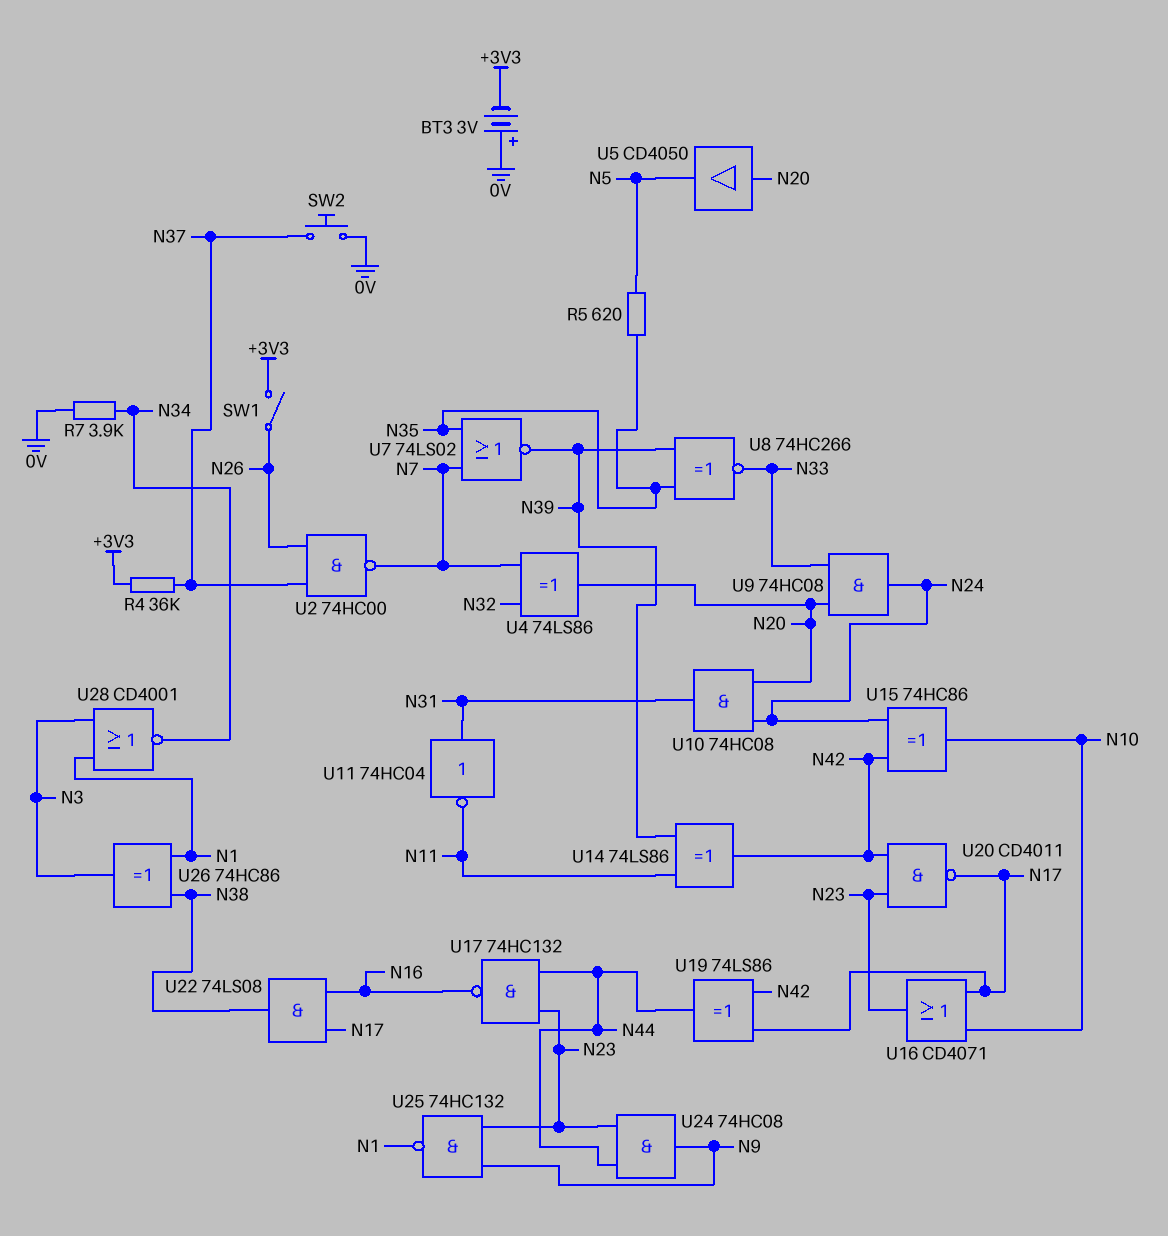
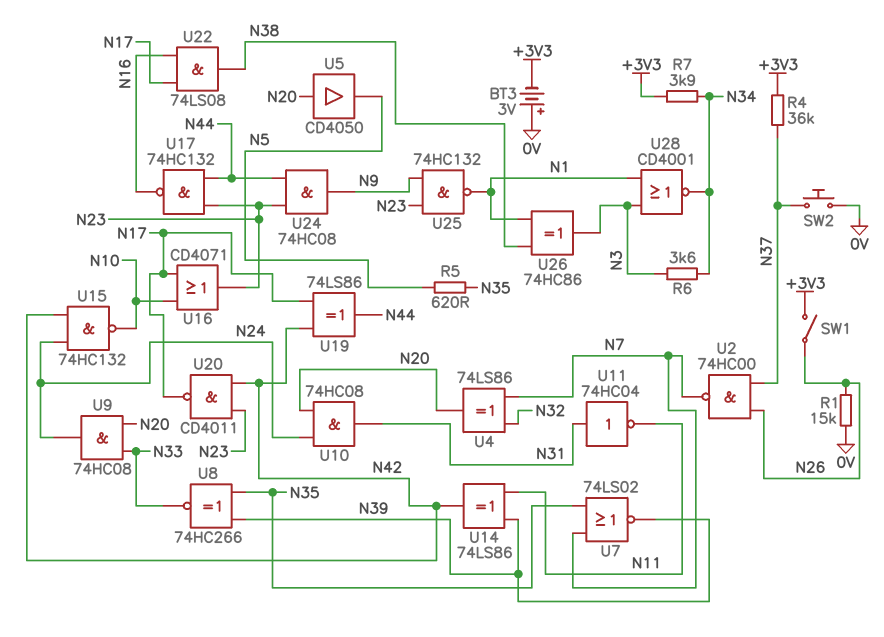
R1: none -> 15k (0V, N26)
R6: none -> 3.6k (N3, N34)
R7: 3.9k (0V, N34) -> 3.9k (+3V3, N34)
U15: XOR 74HC86 (in N24, in N42, out N10) -> NAND 74HC132 (in N24, in N42, out N10)

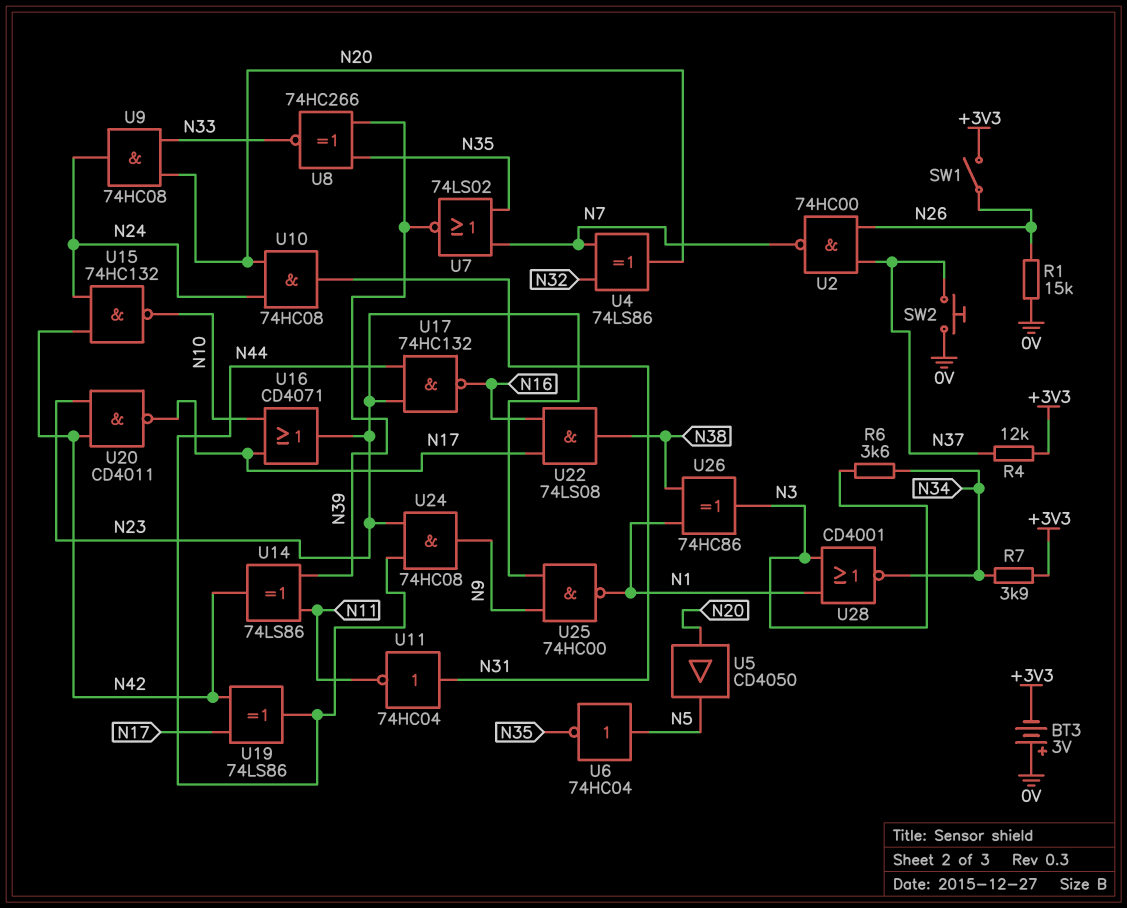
R4: 36k (+3V3, N37) -> 12k (+3V3, N37)
R5: 620 (N5, N35) -> none
U6: none -> NOT 74HC04 (in N5, out N35)
U25: NAND 74HC132 (in N9, in N23, out N1) -> NAND 74HC00 (in N9, in N23, out N1)

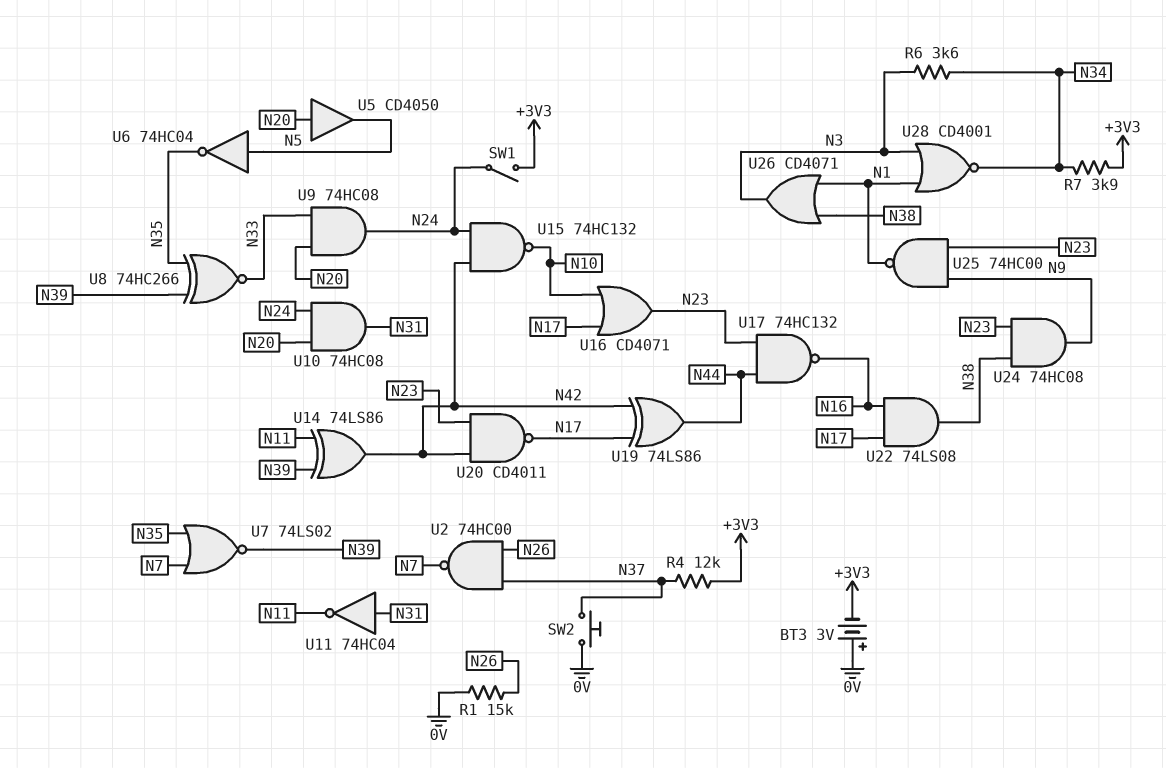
SW1: switch (+3V3, N26) -> switch (+3V3, N24)
U4: XOR 74LS86 (in N7, in N32, out N20) -> none
U24: AND 74HC08 (in N23, in N44, out N9) -> AND 74HC08 (in N23, in N38, out N9)
U26: XOR 74HC86 (in N1, in N38, out N3) -> OR CD4071 (in N1, in N38, out N3)

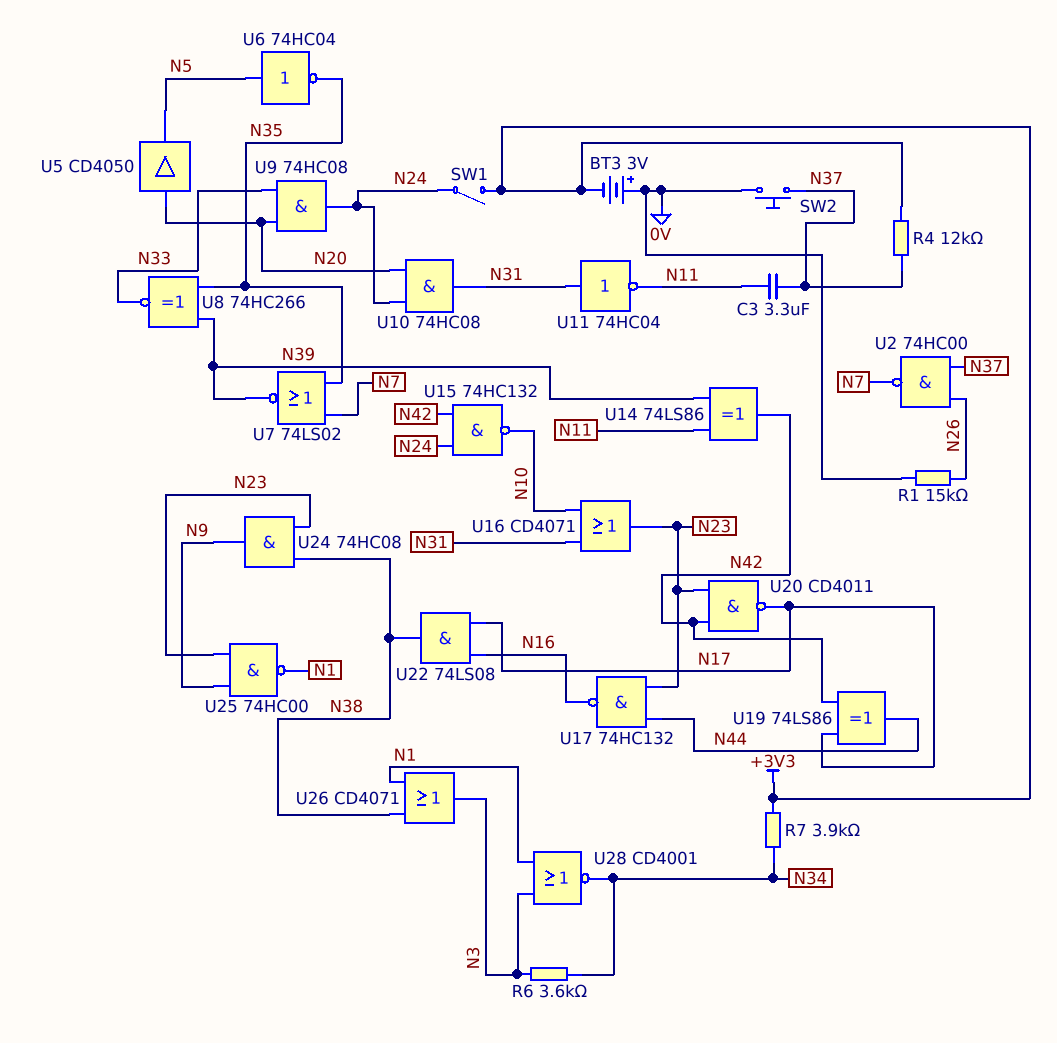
C3: none -> 3.3uF (N11, N37)
U16: OR CD4071 (in N10, in N17, out N23) -> OR CD4071 (in N10, in N31, out N23)

